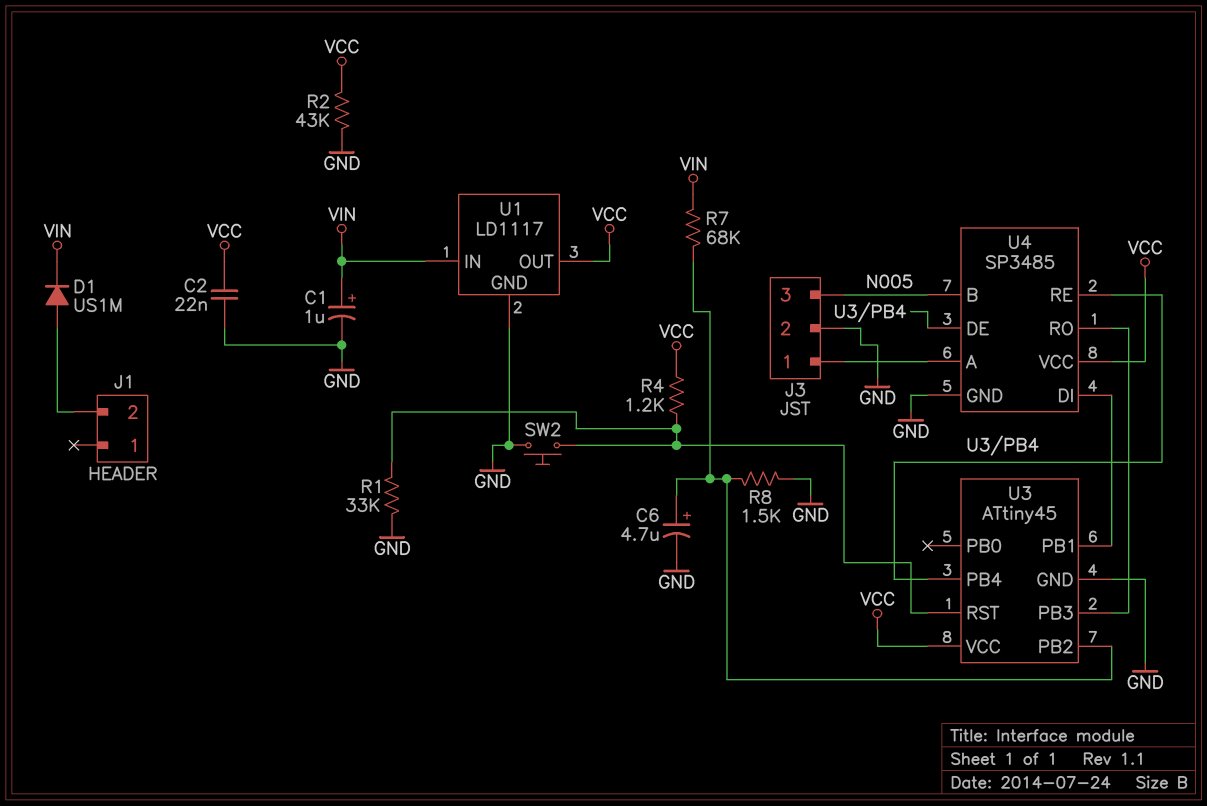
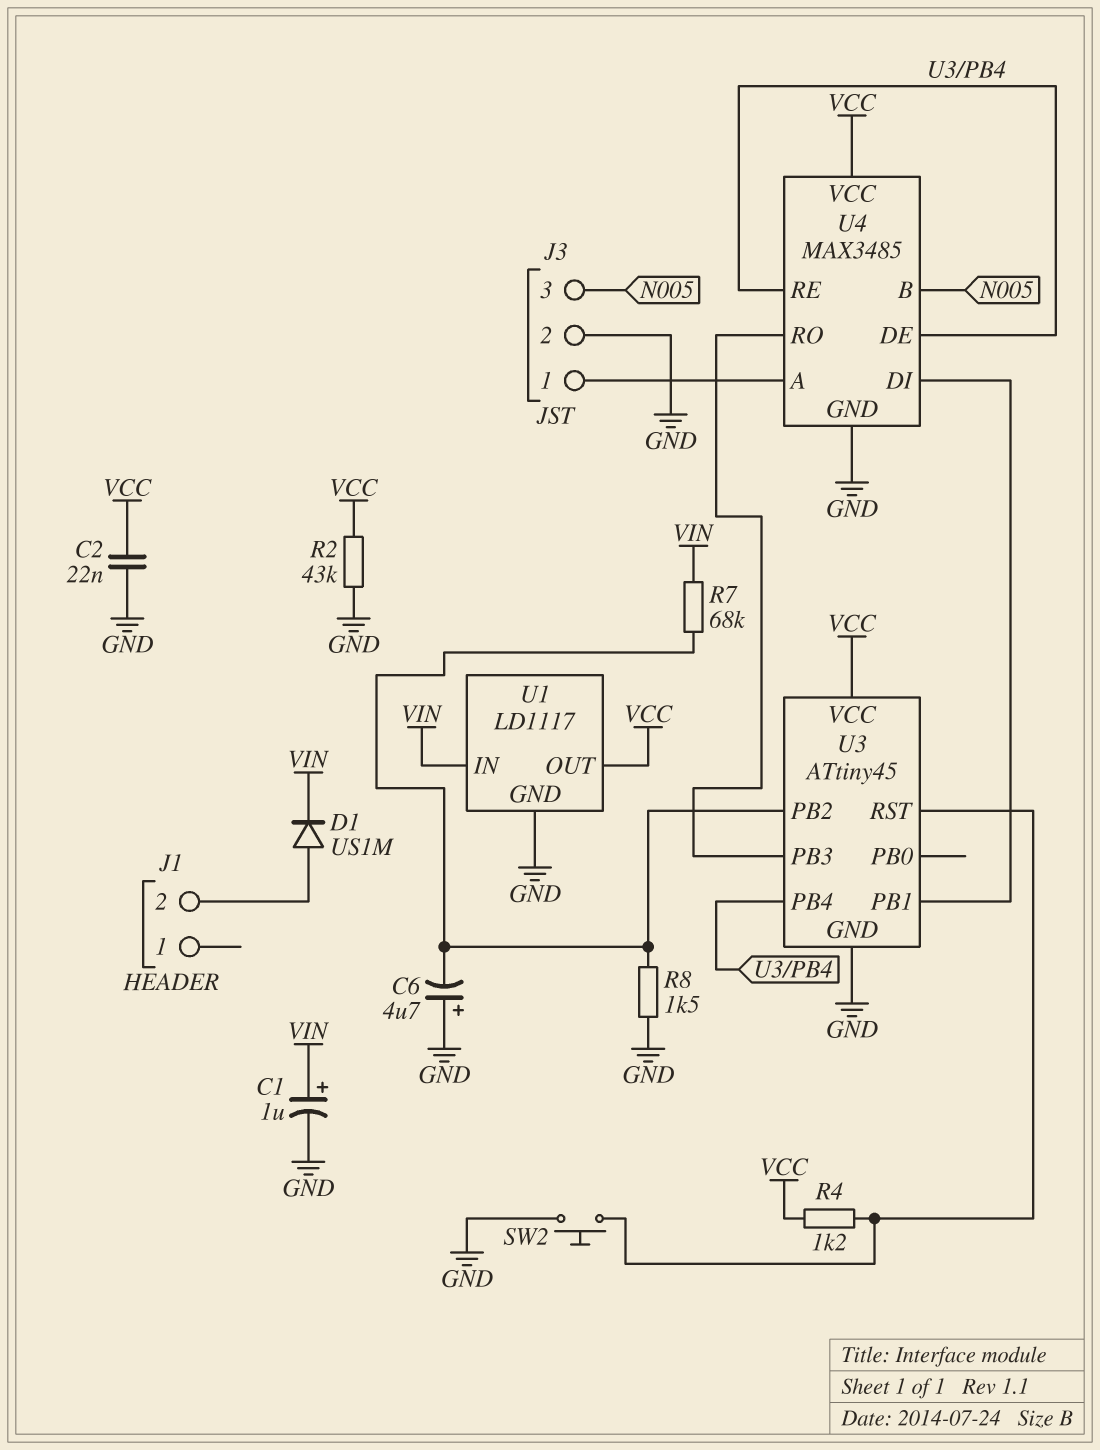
C6: 4.7uF (plus U3/PB2, minus GND) -> 4.7uF (plus GND, minus U3/PB2)
R1: 33k (GND, U3/RST) -> none
U4: SP3485 -> MAX3485

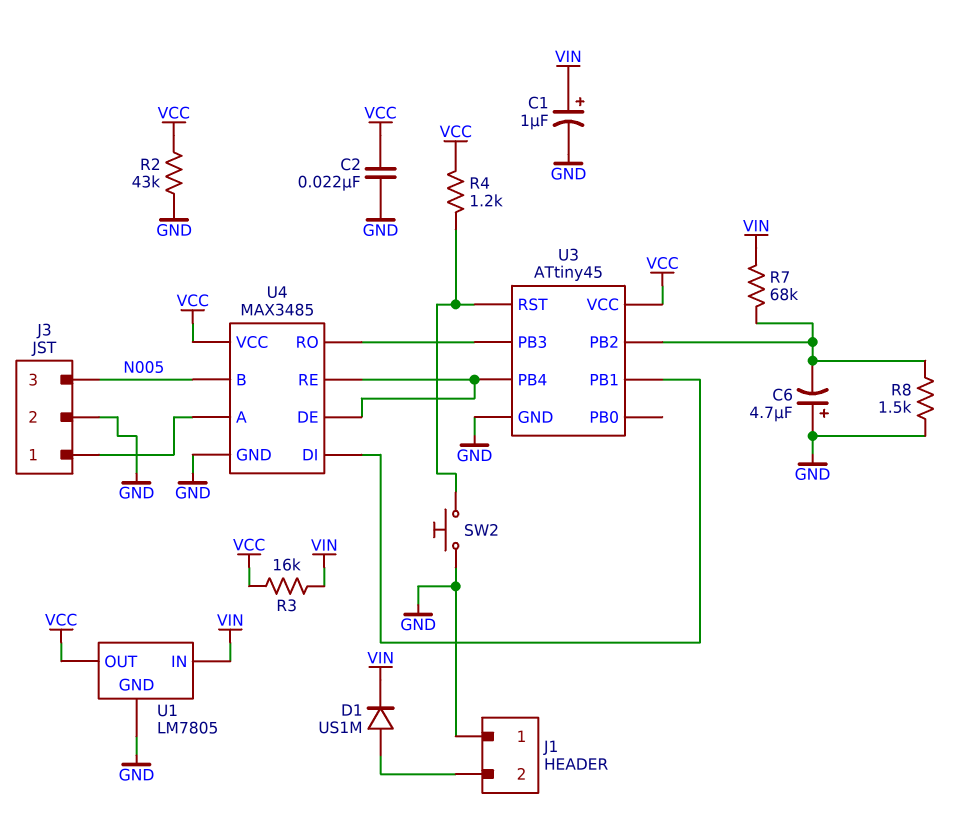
J1 pin 1: none -> GND
R3: none -> 16k (VCC, VIN)
U1: LD1117 -> LM7805

